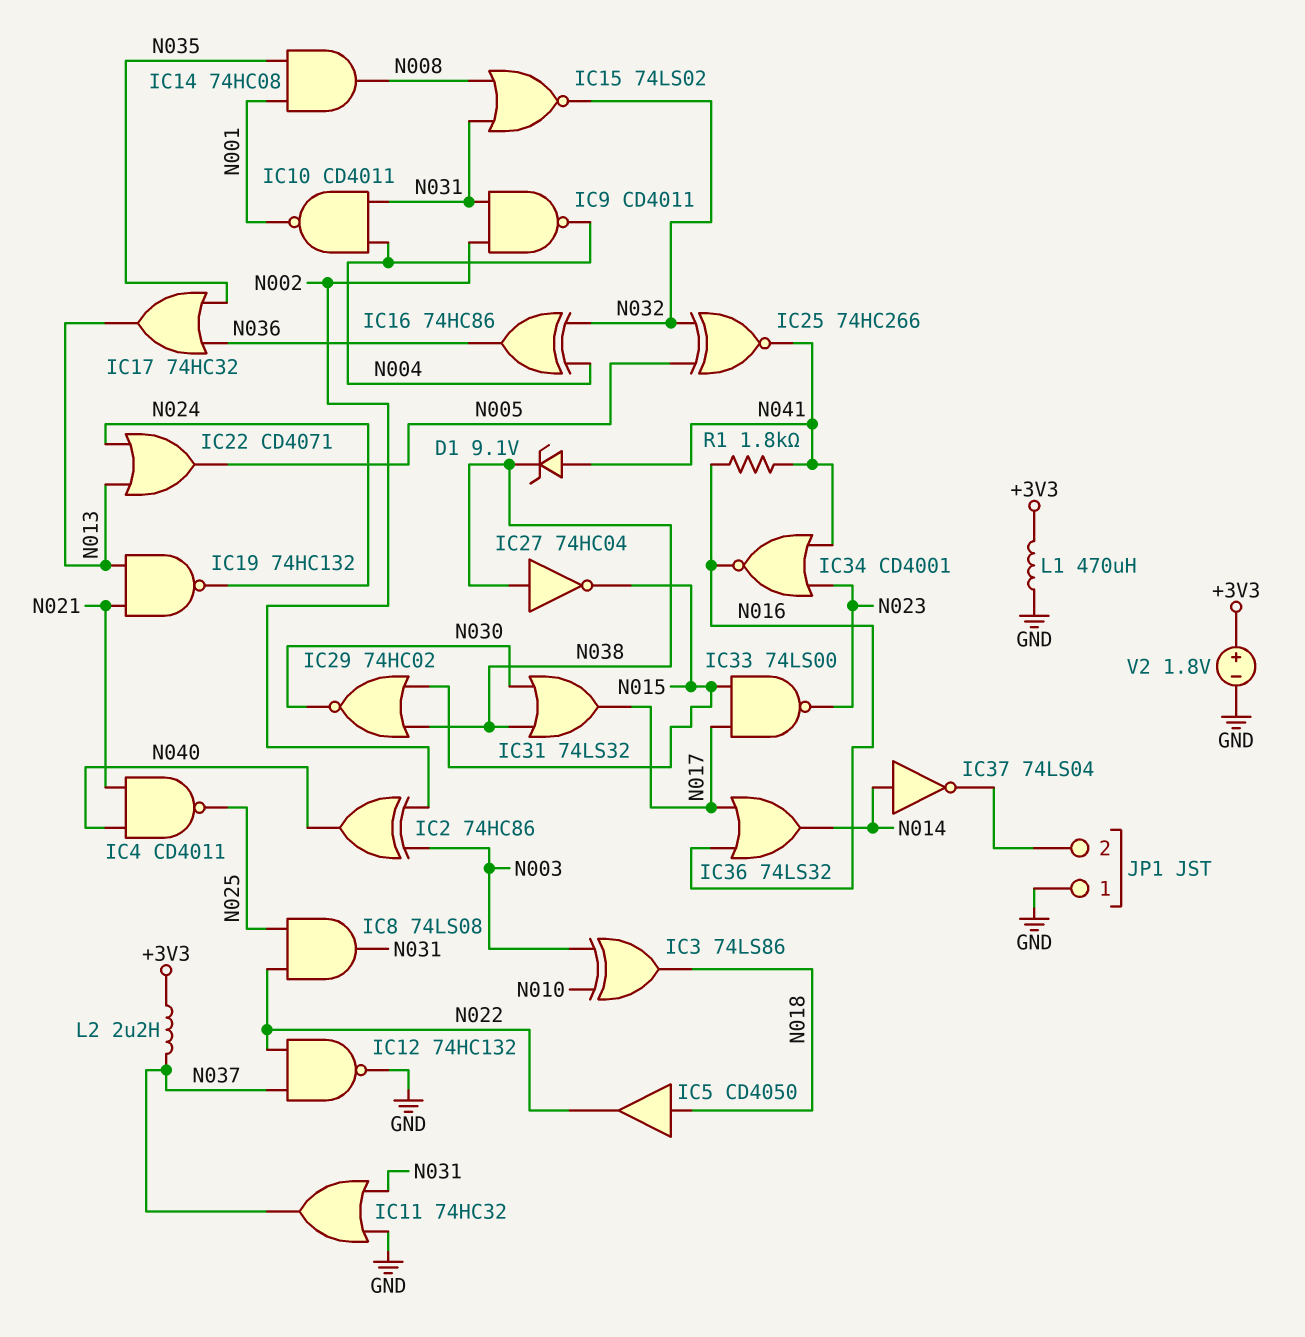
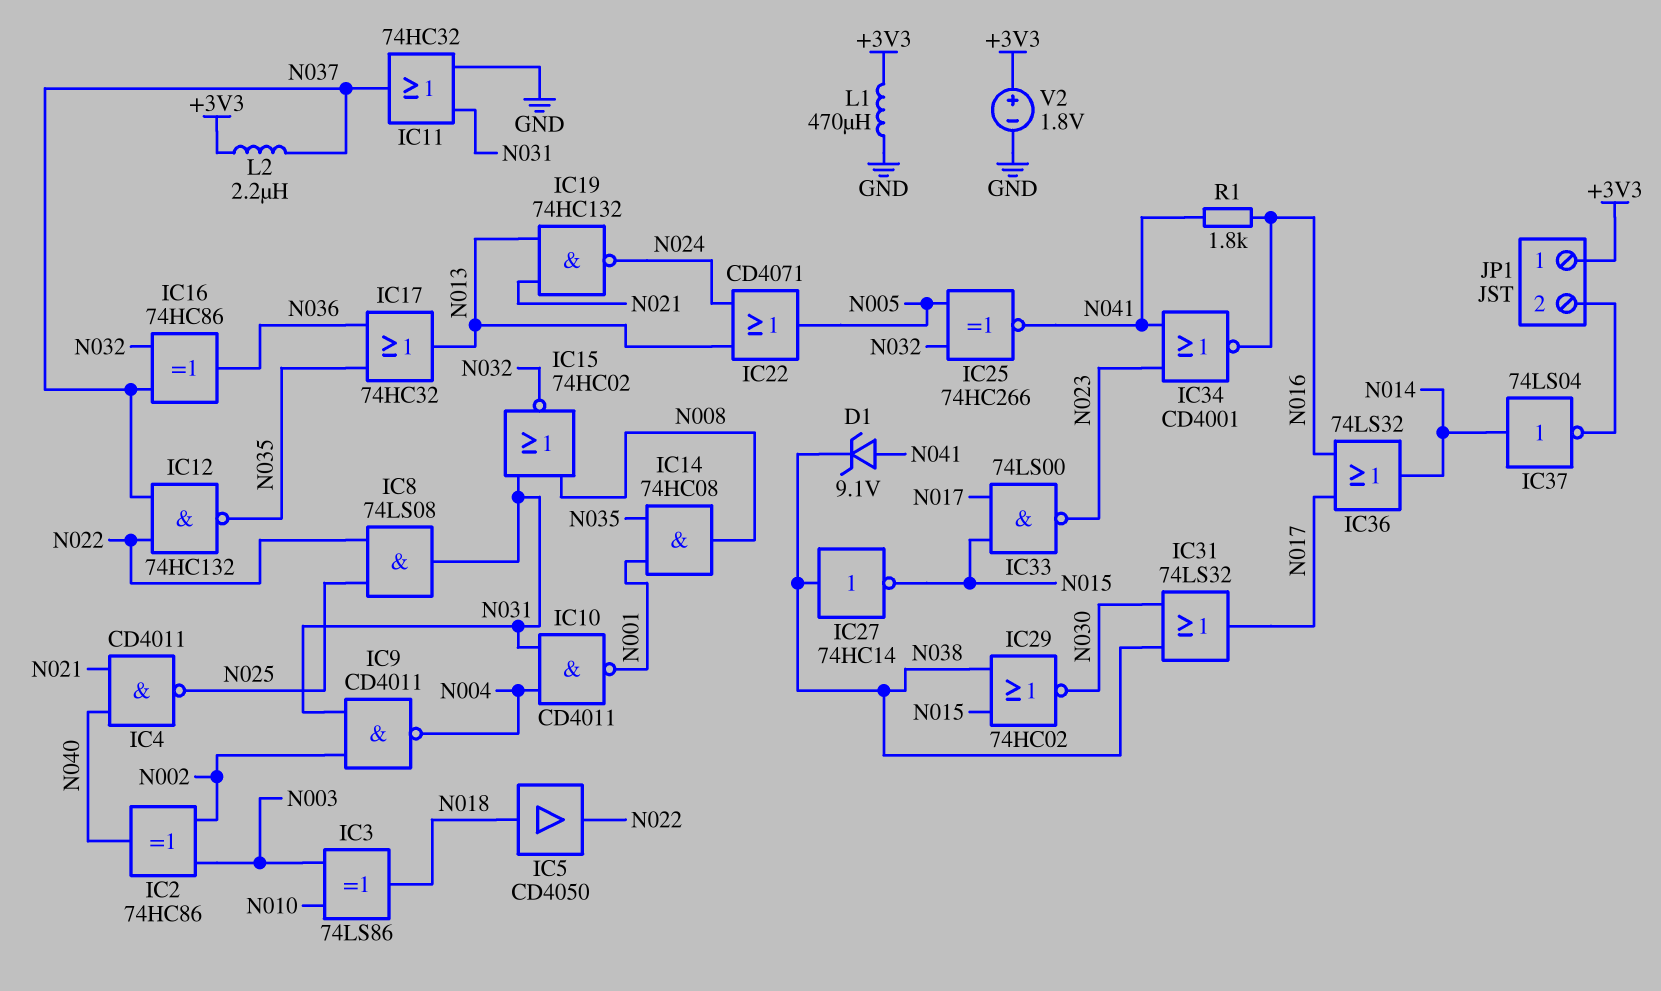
IC12: NAND 74HC132 (in N022, in N037, out GND) -> NAND 74HC132 (in N022, in N037, out N035)
IC15: NOR 74LS02 (in N008, in N031, out N032) -> NOR 74HC02 (in N008, in N031, out N032)
IC16: XOR 74HC86 (in N004, in N032, out N036) -> XOR 74HC86 (in N032, in N037, out N036)
IC27: NOT 74HC04 (in N038, out N015) -> NOT 74HC14 (in N038, out N015)
JP1 pin 1: GND -> +3V3

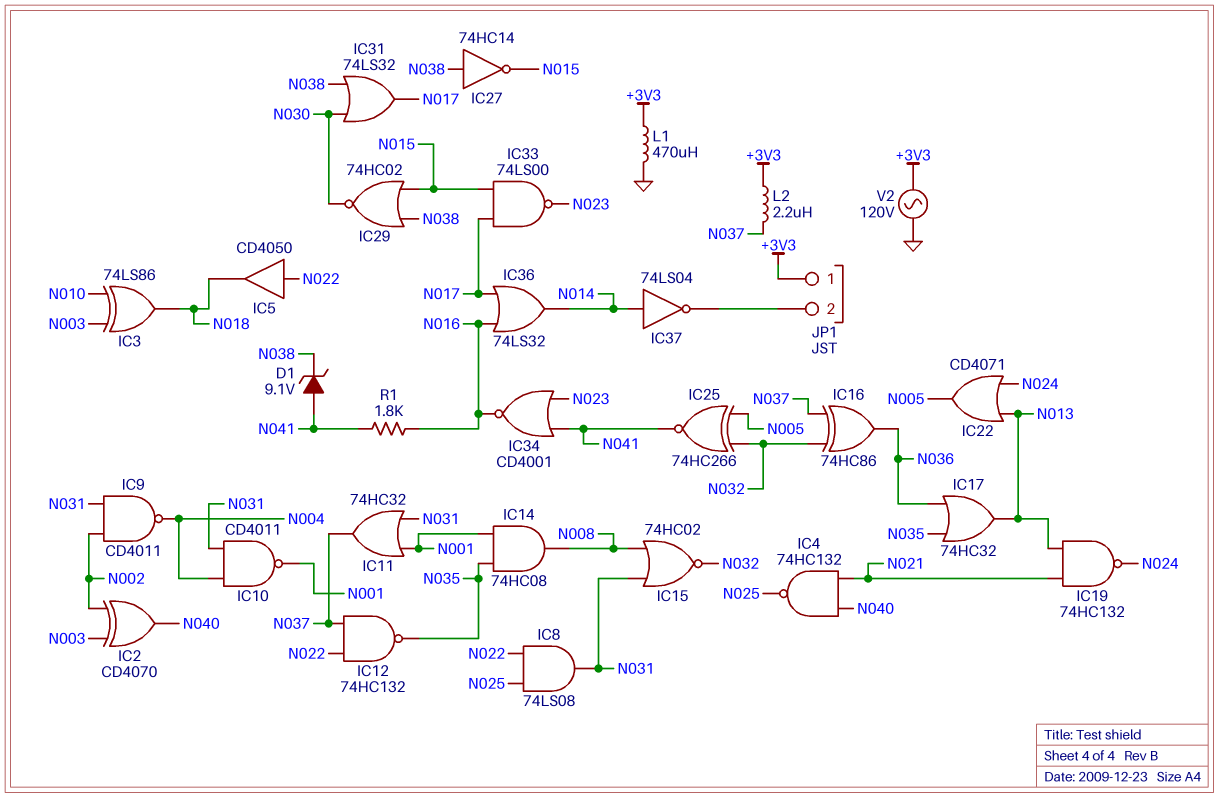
IC2: XOR 74HC86 (in N002, in N003, out N040) -> XOR CD4070 (in N002, in N003, out N040)
IC4: NAND CD4011 (in N021, in N040, out N025) -> NAND 74HC132 (in N021, in N040, out N025)
IC5: buffer CD4050 (in N018, out N022) -> buffer CD4050 (in N022, out N018)
IC11: OR 74HC32 (in GND, in N031, out N037) -> OR 74HC32 (in N001, in N031, out N037)
V2: 1.8V (plus +3V3, minus GND) -> AC 120V (+3V3, GND)

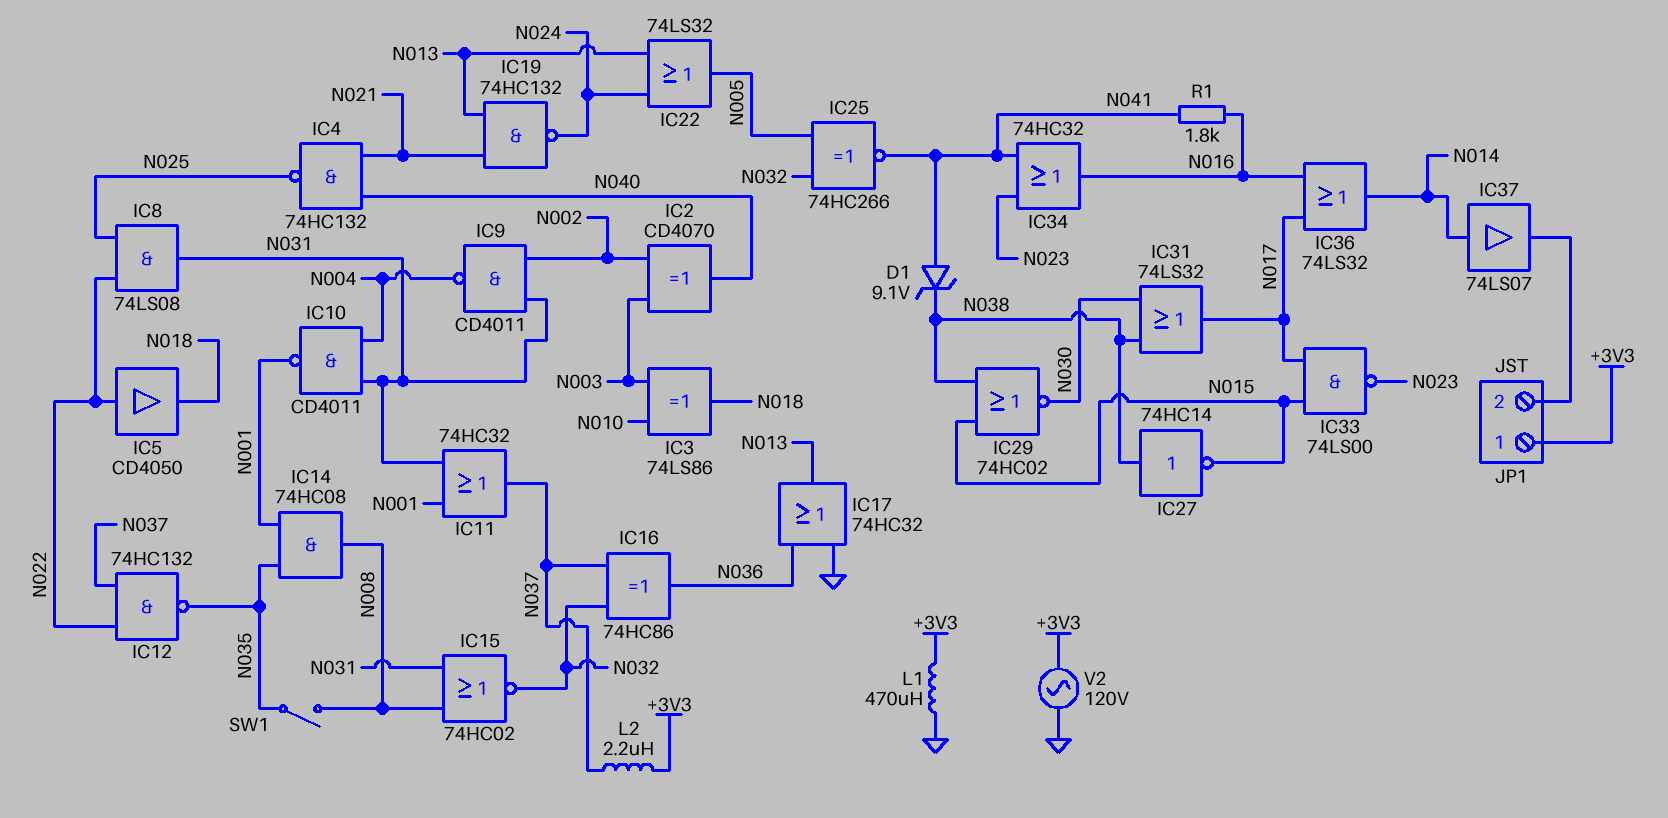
IC17: OR 74HC32 (in N035, in N036, out N013) -> OR 74HC32 (in GND, in N036, out N013)
IC22: OR CD4071 (in N013, in N024, out N005) -> OR 74LS32 (in N013, in N024, out N005)
IC34: NOR CD4001 (in N023, in N041, out N016) -> OR 74HC32 (in N023, in N041, out N016)
IC37: NOT 74LS04 (in N014, out JP1/2) -> buffer 74LS07 (in N014, out JP1/2)
SW1: none -> switch (N008, N035)

